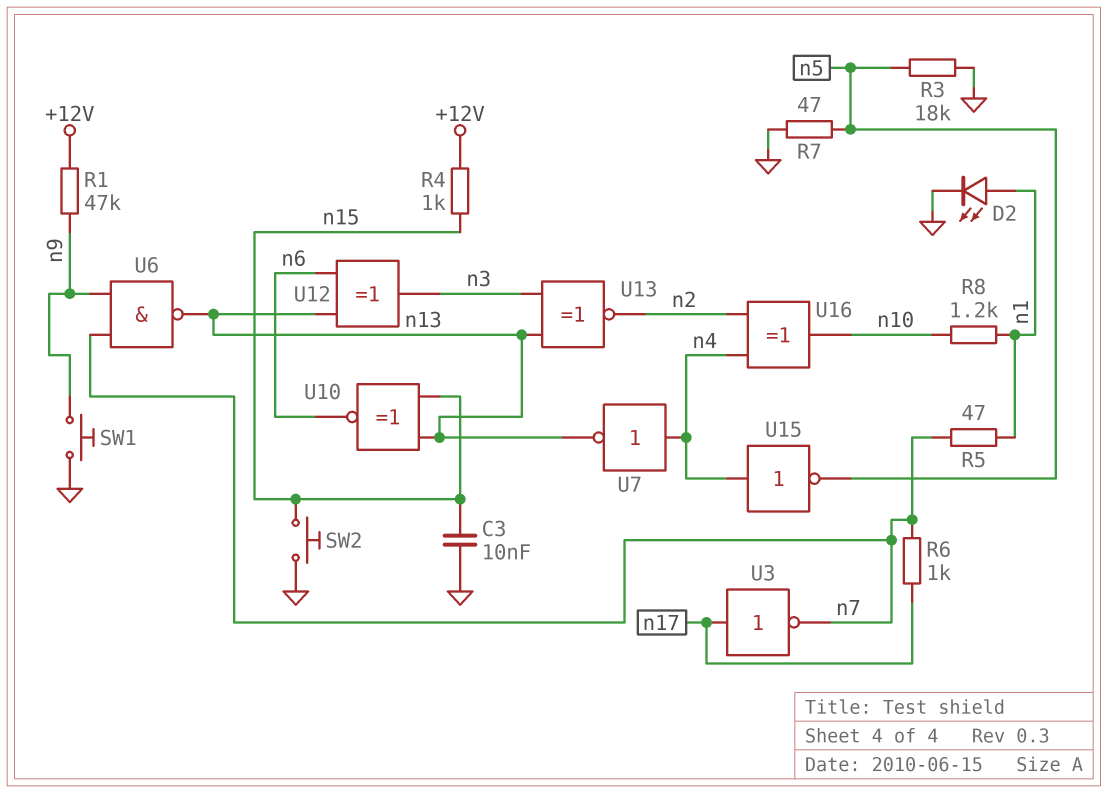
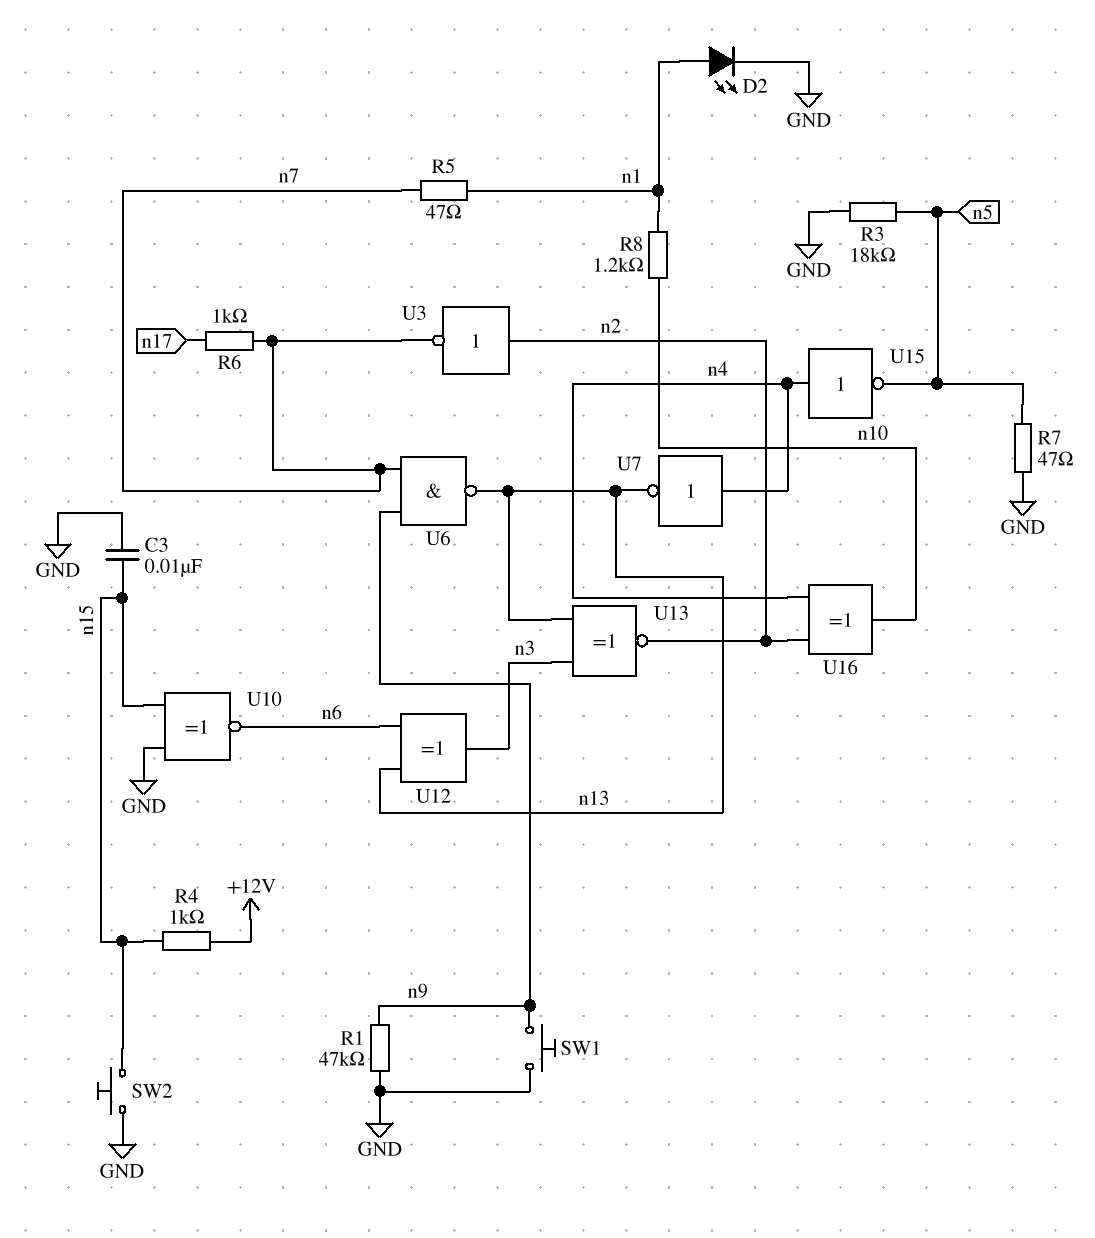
R1: 47k (+12V, n9) -> 47k (GND, n9)
U3: NOT (in n17, out n7) -> NOT (in n2, out n7)
U10: XNOR (in n13, in n15, out n6) -> XNOR (in GND, in n15, out n6)

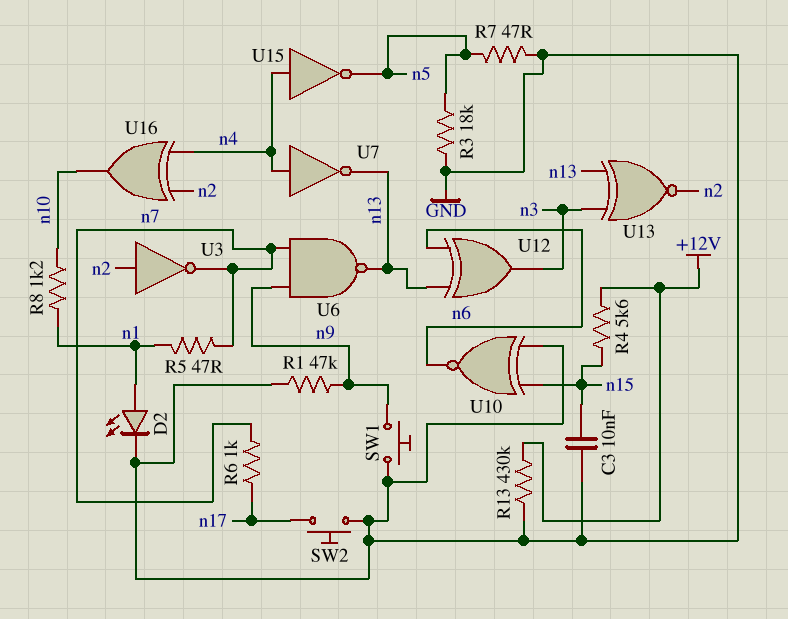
R4: 1k (+12V, n15) -> 5.6k (+12V, n15)
R13: none -> 430k (+12V, GND)
SW2: button (GND, n15) -> button (GND, n17)

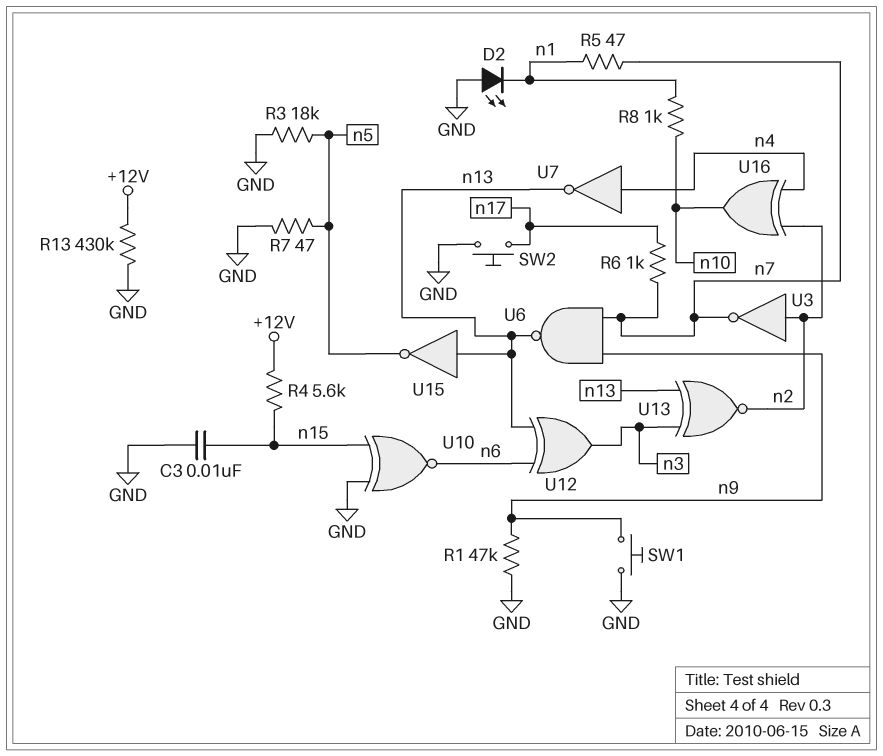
D2: LED (A n1, K GND) -> LED (A GND, K n1)
R8: 1.2k (n1, n10) -> 1k (n1, n10)
U15: NOT (in n4, out n5) -> NOT (in n13, out n5)

